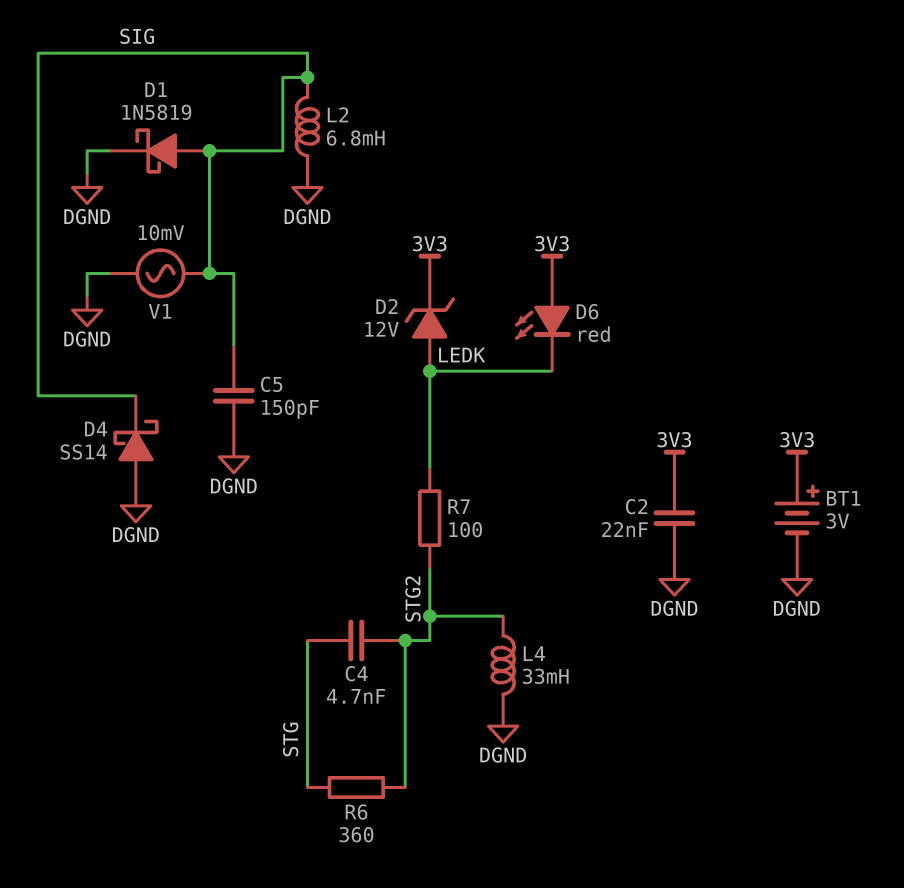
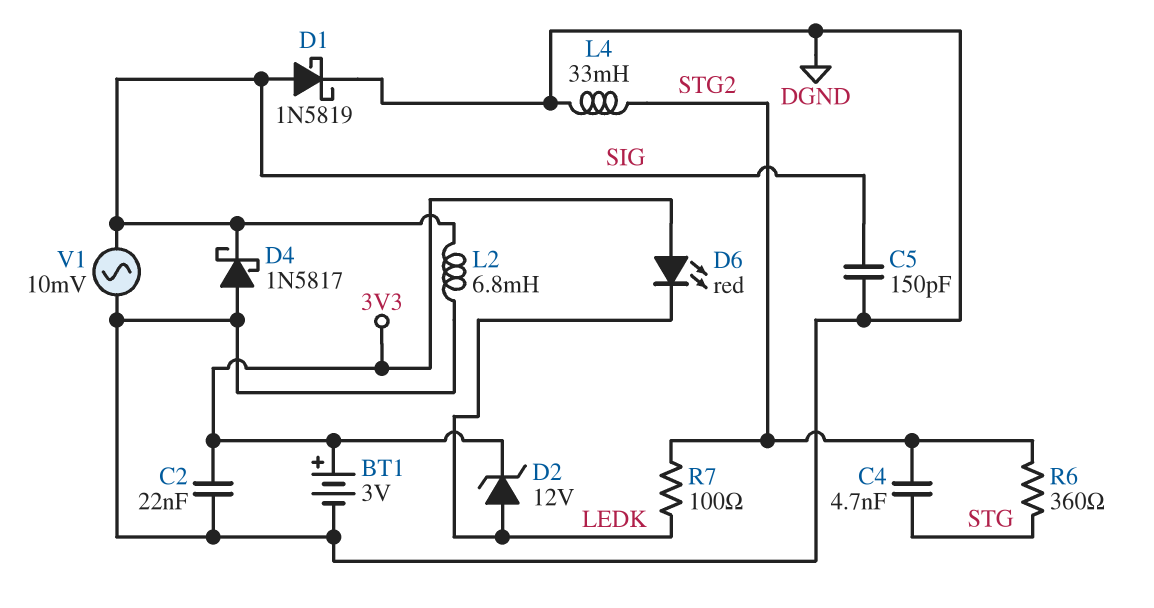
D4: schottky SS14 (A DGND, K SIG) -> schottky 1N5817 (A DGND, K SIG)

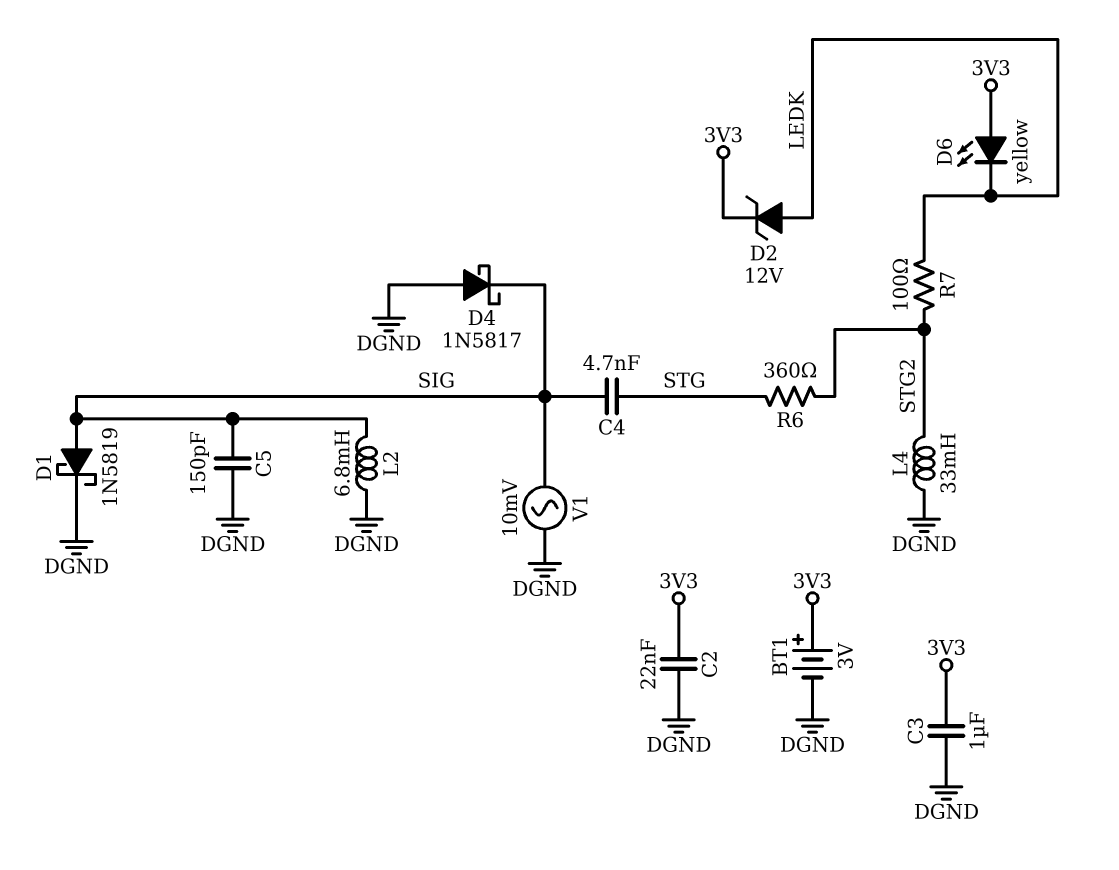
C3: none -> 1uF (3V3, DGND)
C4: 4.7nF (STG, STG2) -> 4.7nF (SIG, STG)
D6: LED red (A 3V3, K LEDK) -> LED yellow (A 3V3, K LEDK)

